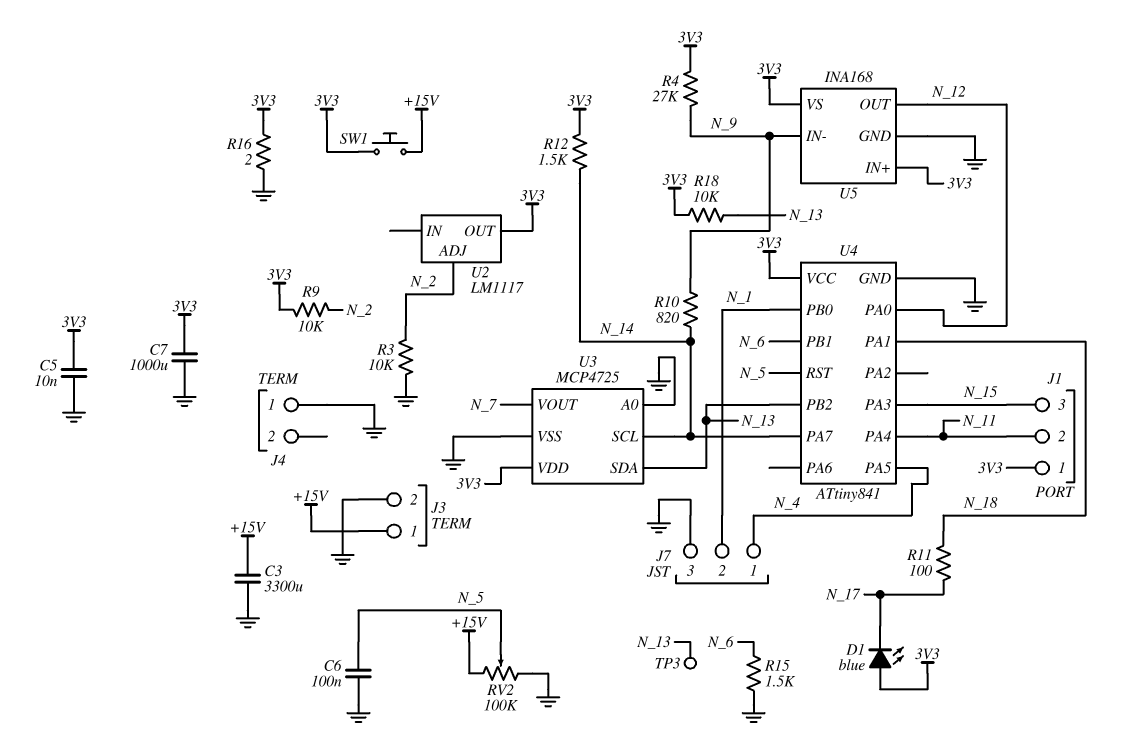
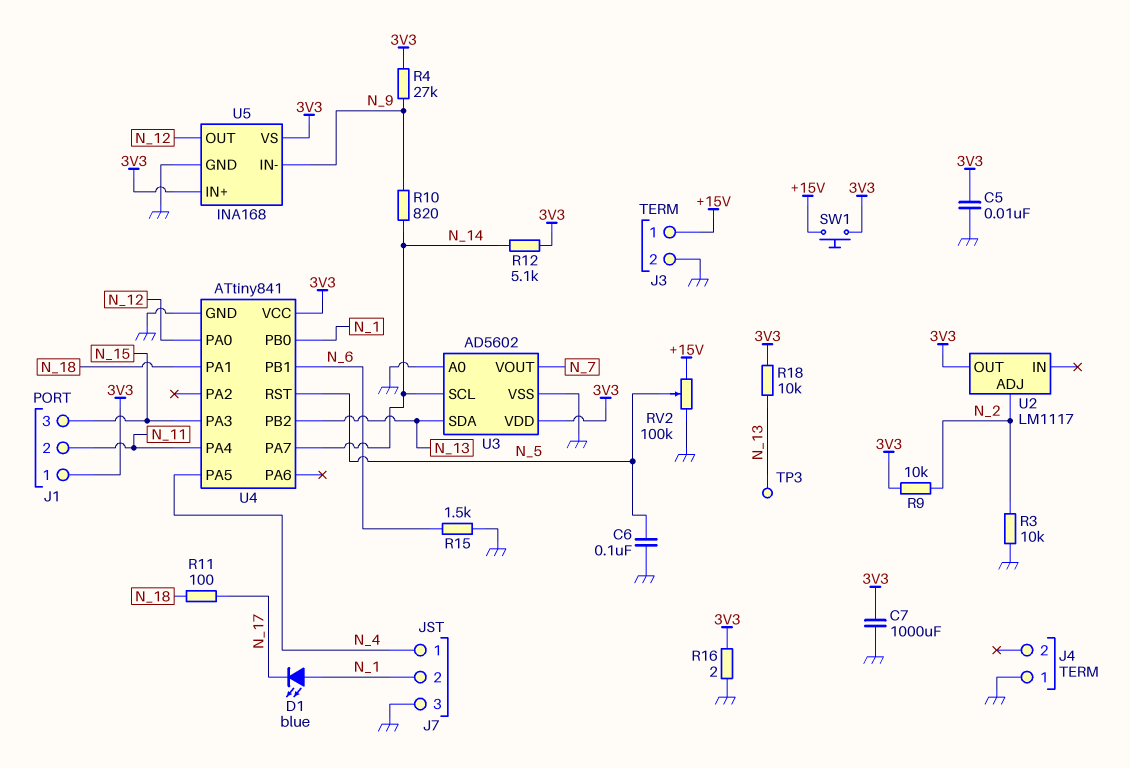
C3: 3300uF (+15V, GND) -> none
D1: LED blue (A 3V3, K N_17) -> LED blue (A N_1, K N_17)
R12: 1.5k (3V3, N_14) -> 5.1k (3V3, N_14)
U3: MCP4725 -> AD5602

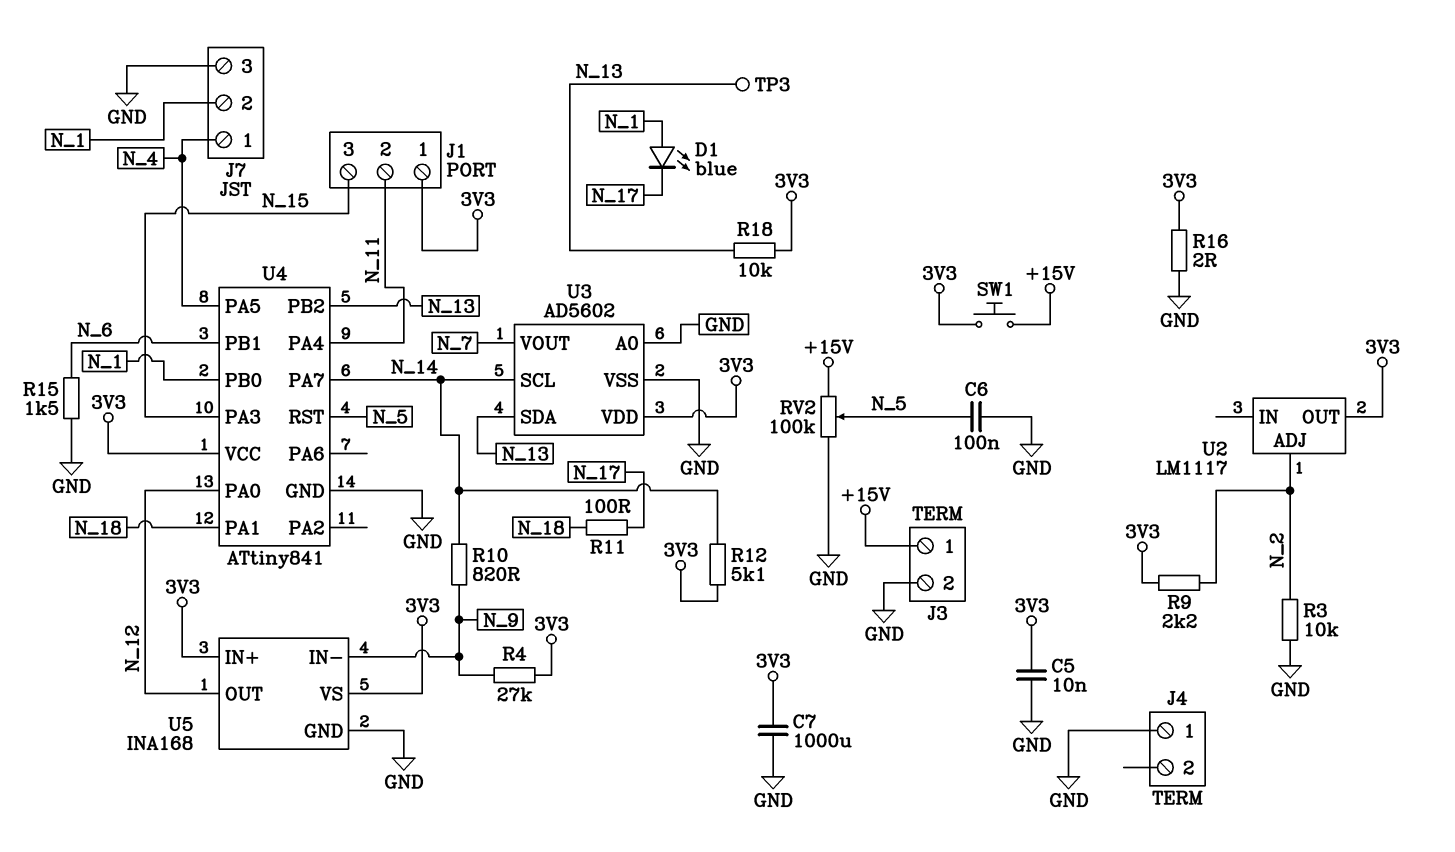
R9: 10k (3V3, N_2) -> 2.2k (3V3, N_2)

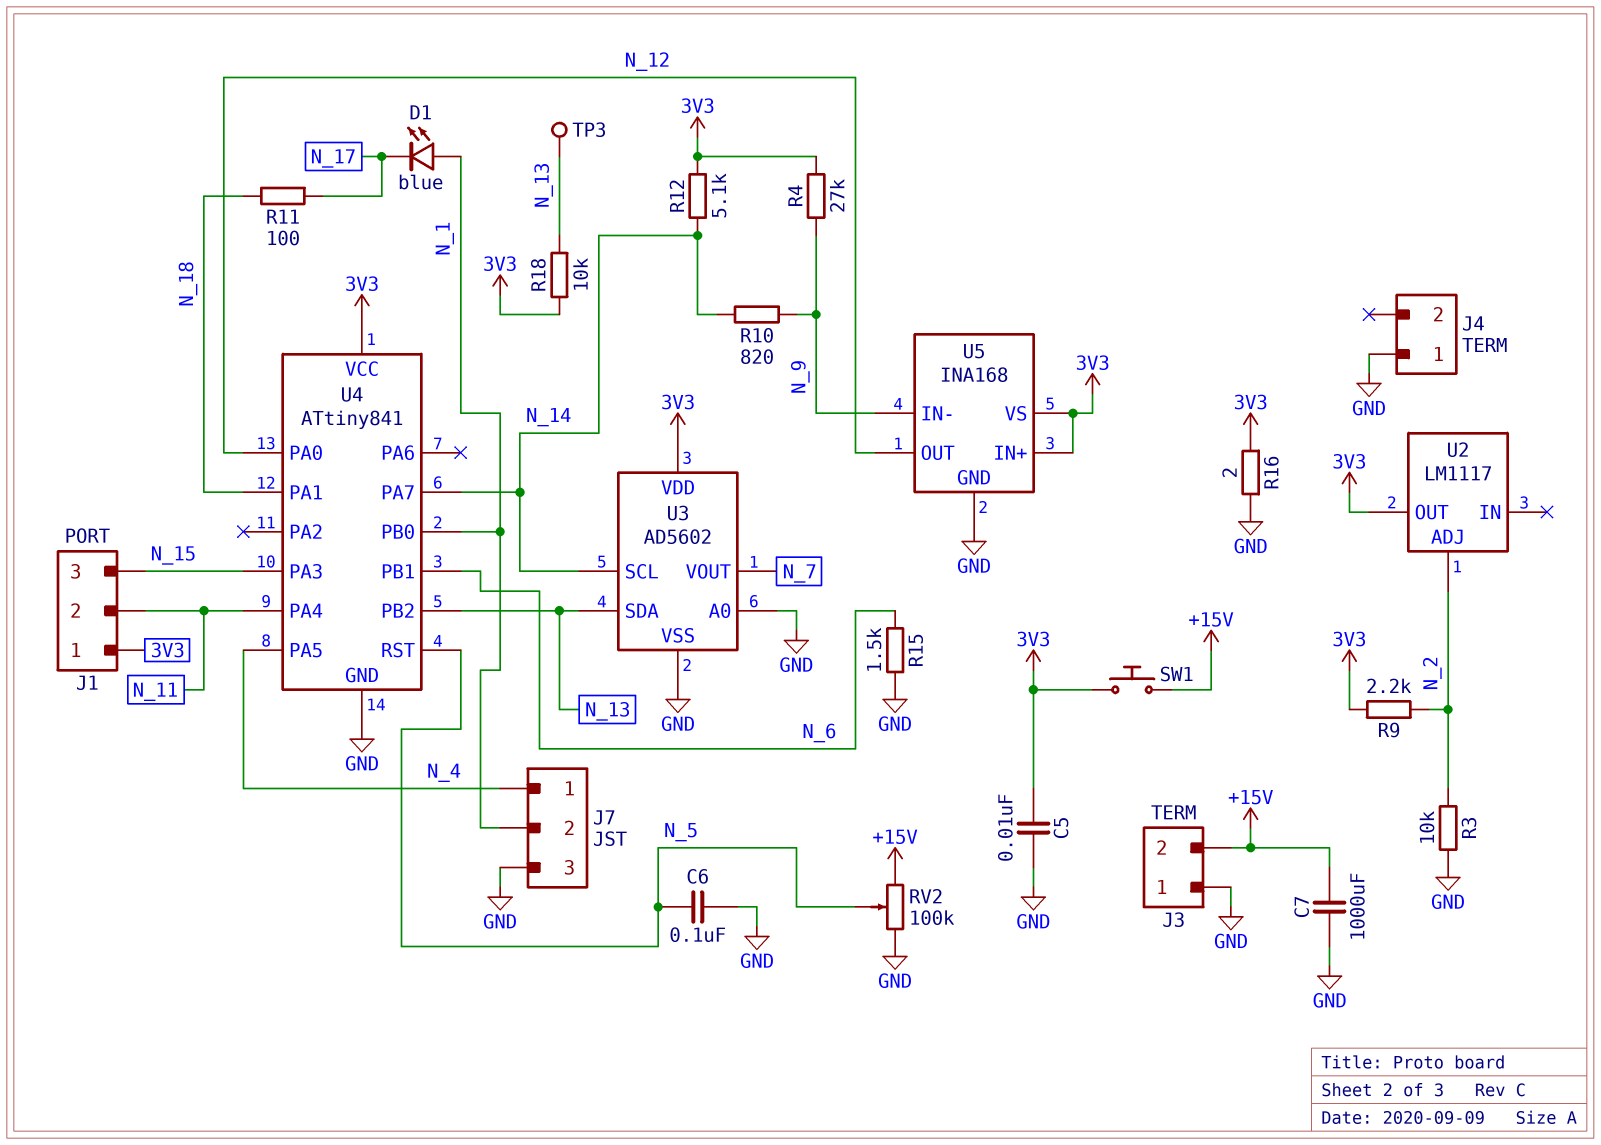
C7: 1000uF (3V3, GND) -> 1000uF (+15V, GND)
J3 pin 1: +15V -> GND
J3 pin 2: GND -> +15V

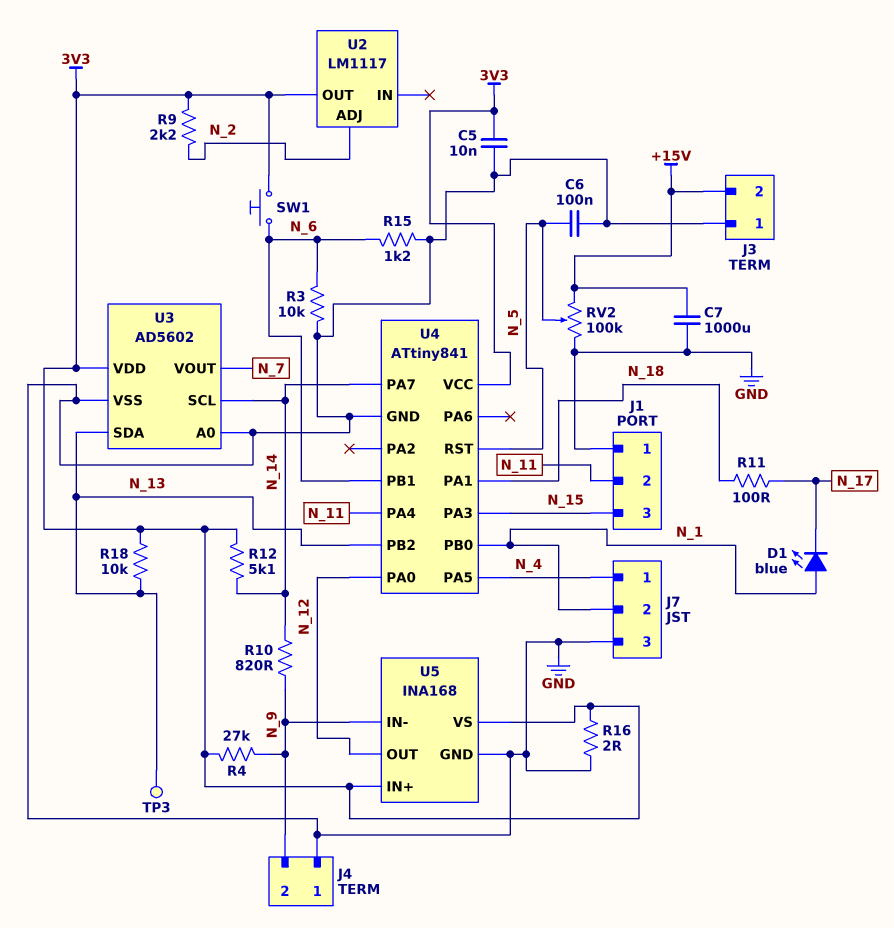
J1 pin 1: 3V3 -> GND
J4 pin 2: none -> N_9
R3: 10k (GND, N_2) -> 10k (GND, N_6)
R15: 1.5k (GND, N_6) -> 1.2k (GND, N_6)
SW1: button (+15V, 3V3) -> button (3V3, N_6)

